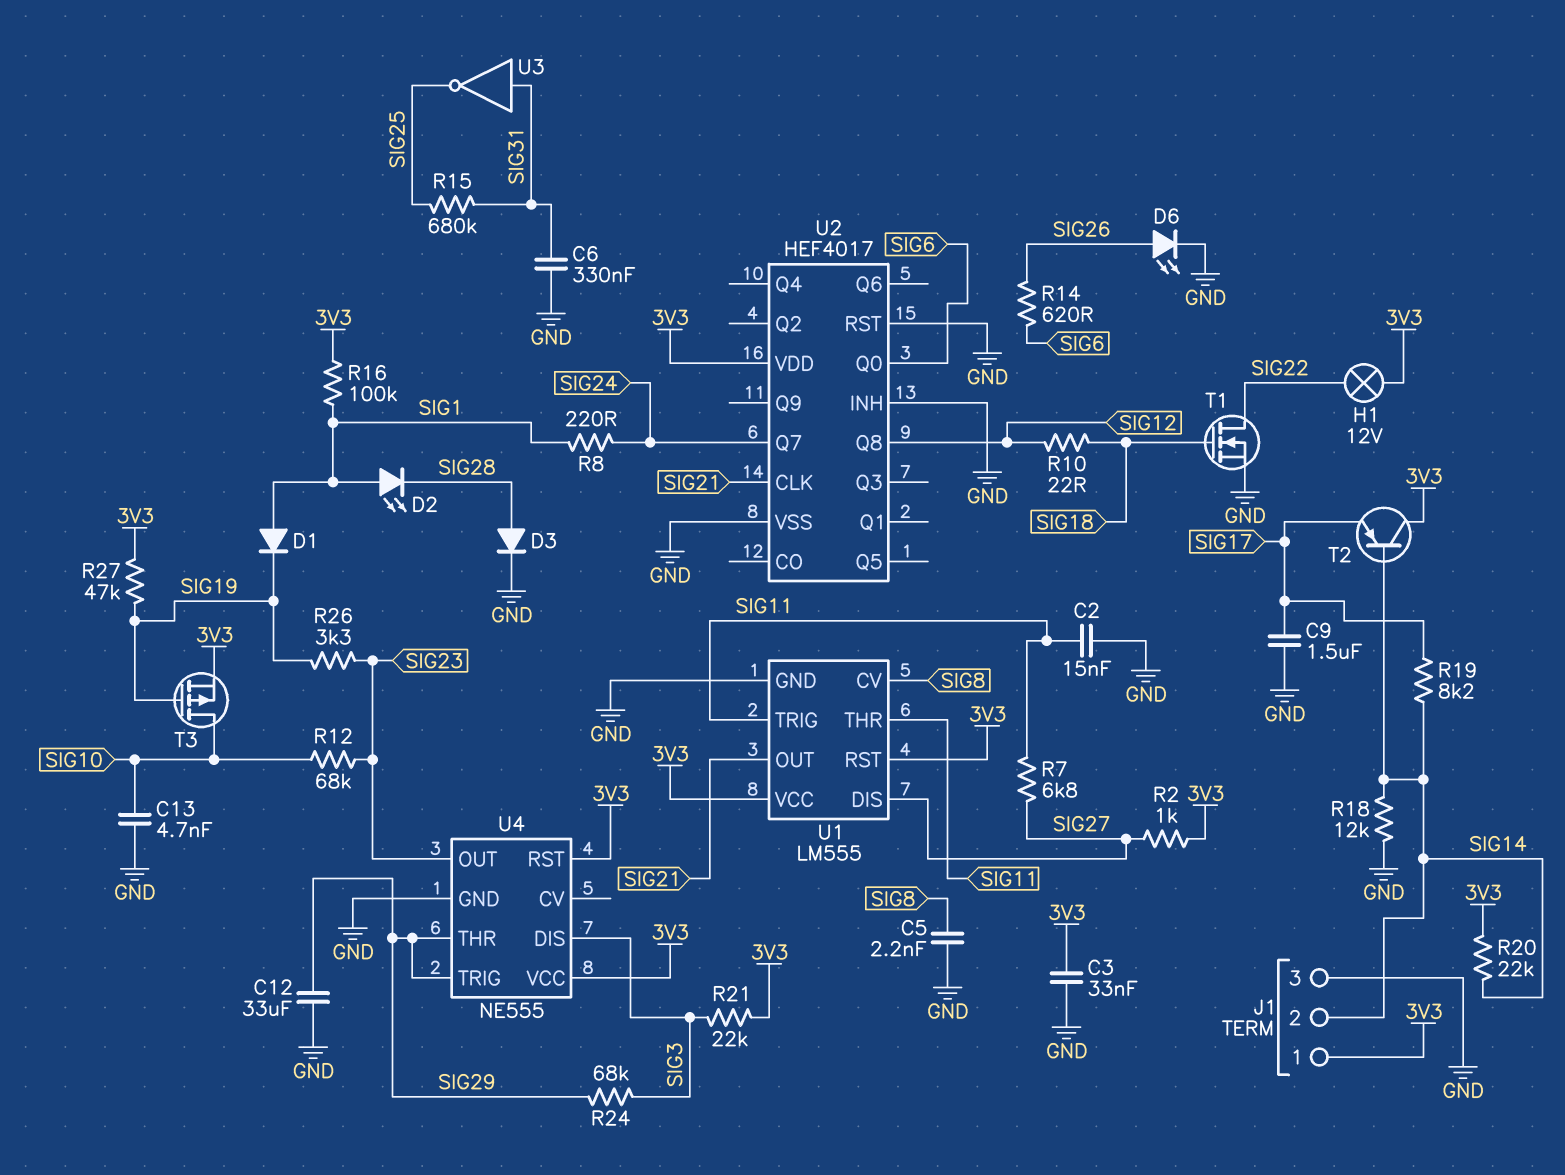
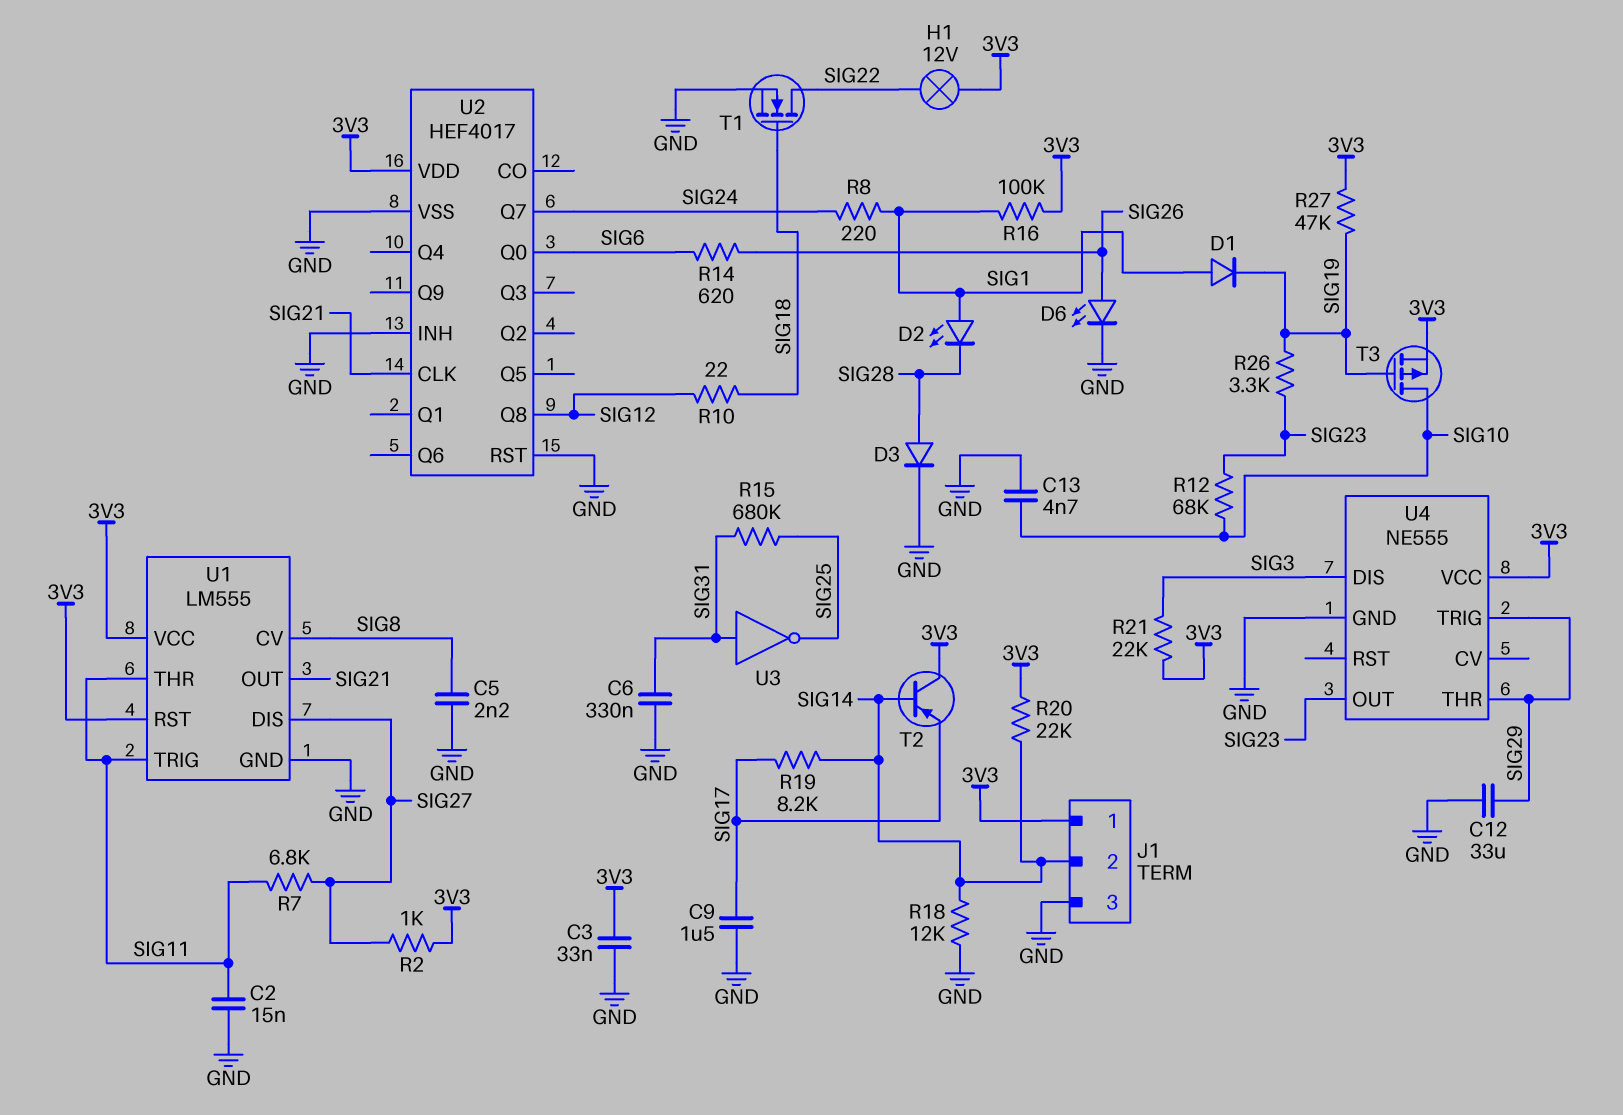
R24: 68k (SIG3, SIG29) -> none
U4 pin RST: 3V3 -> none

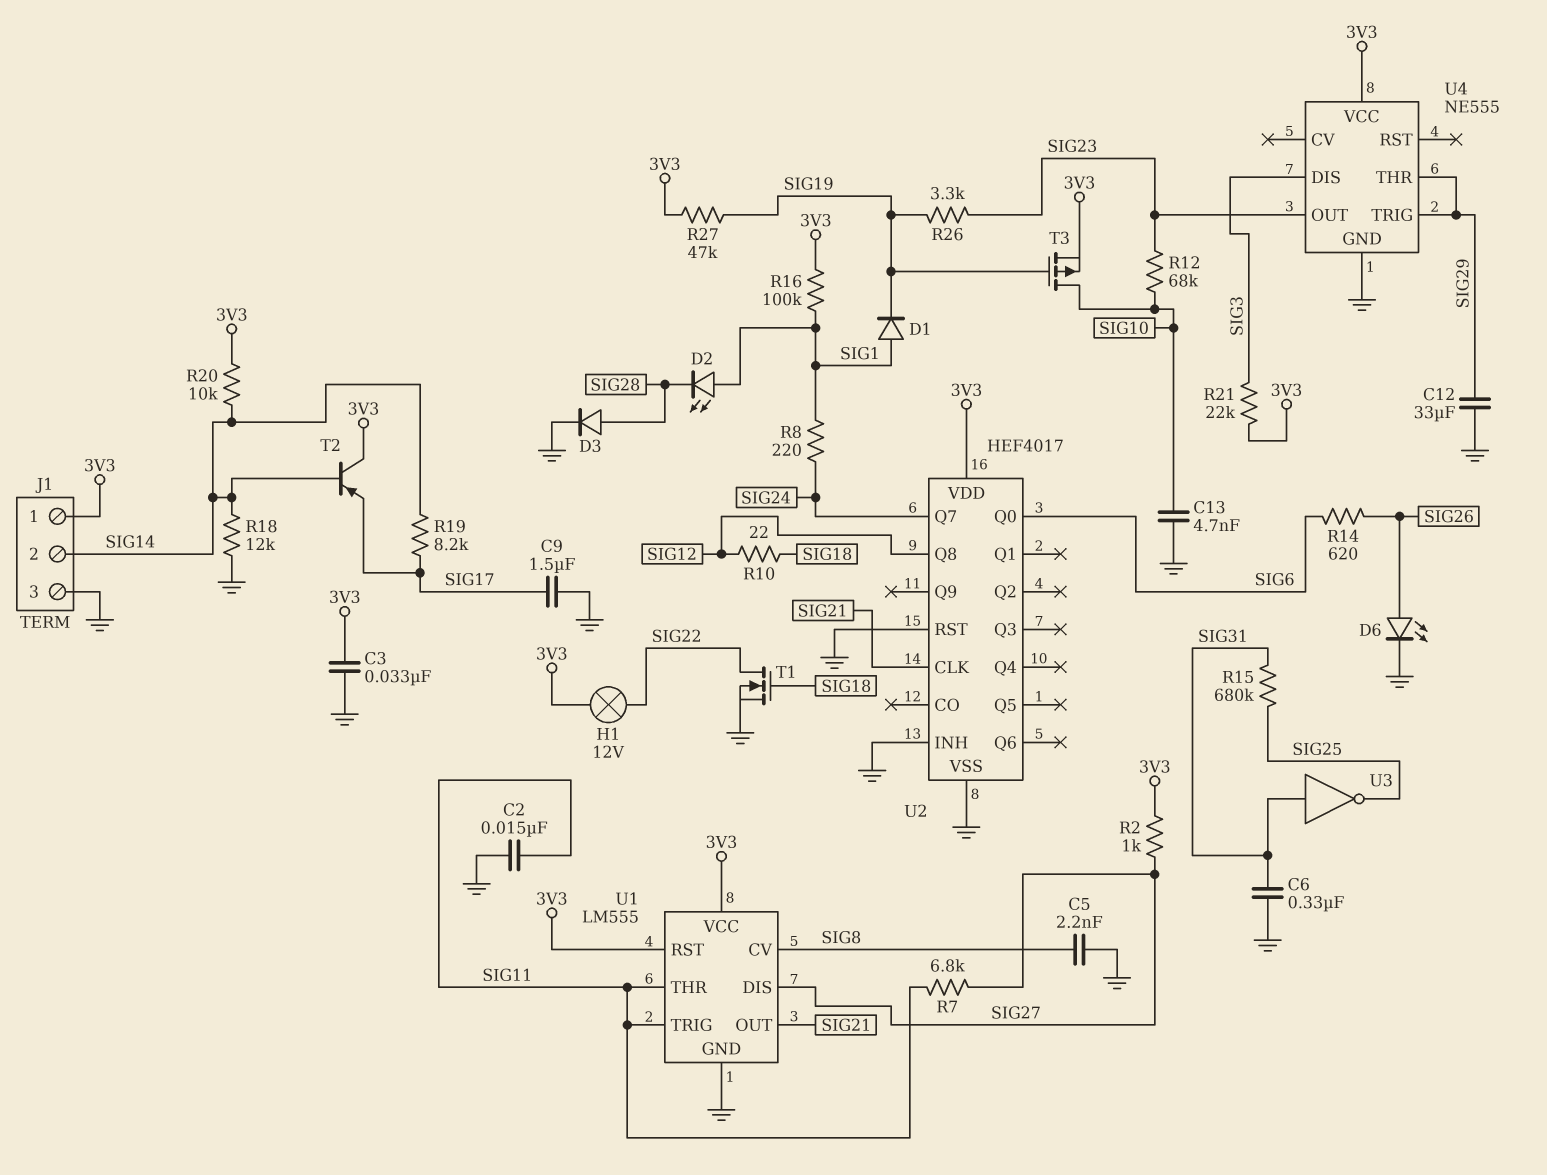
R20: 22k (3V3, SIG14) -> 10k (3V3, SIG14)

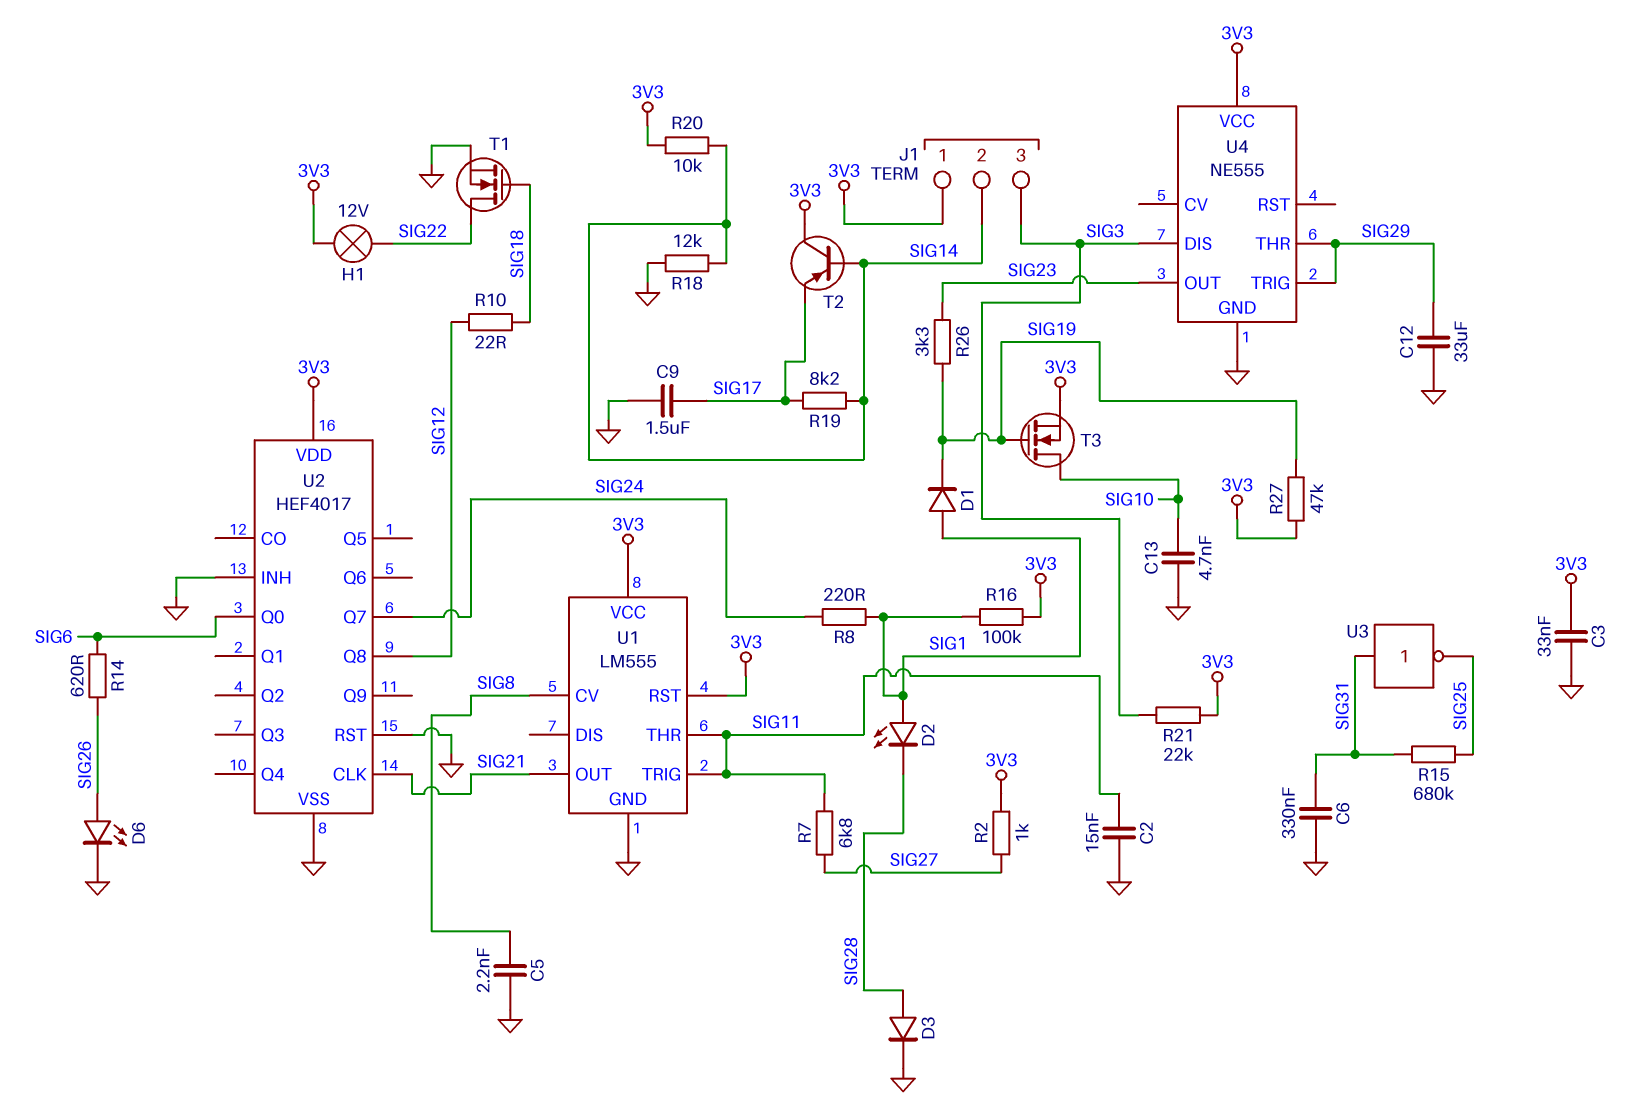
J1 pin 3: GND -> SIG3
R12: 68k (SIG10, SIG23) -> none
T3: PMOS (G SIG19, D SIG10, S 3V3) -> NMOS (G SIG19, D SIG10, S 3V3)
U1 pin DIS: SIG27 -> none

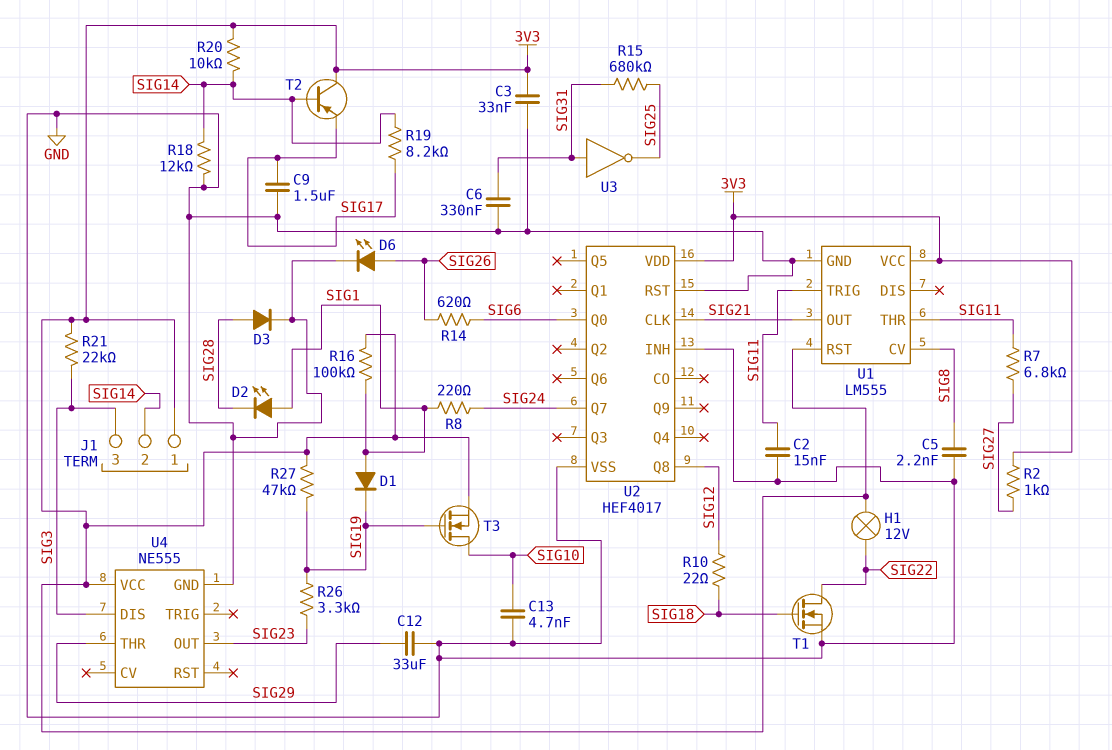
U4 pin TRIG: SIG29 -> none

